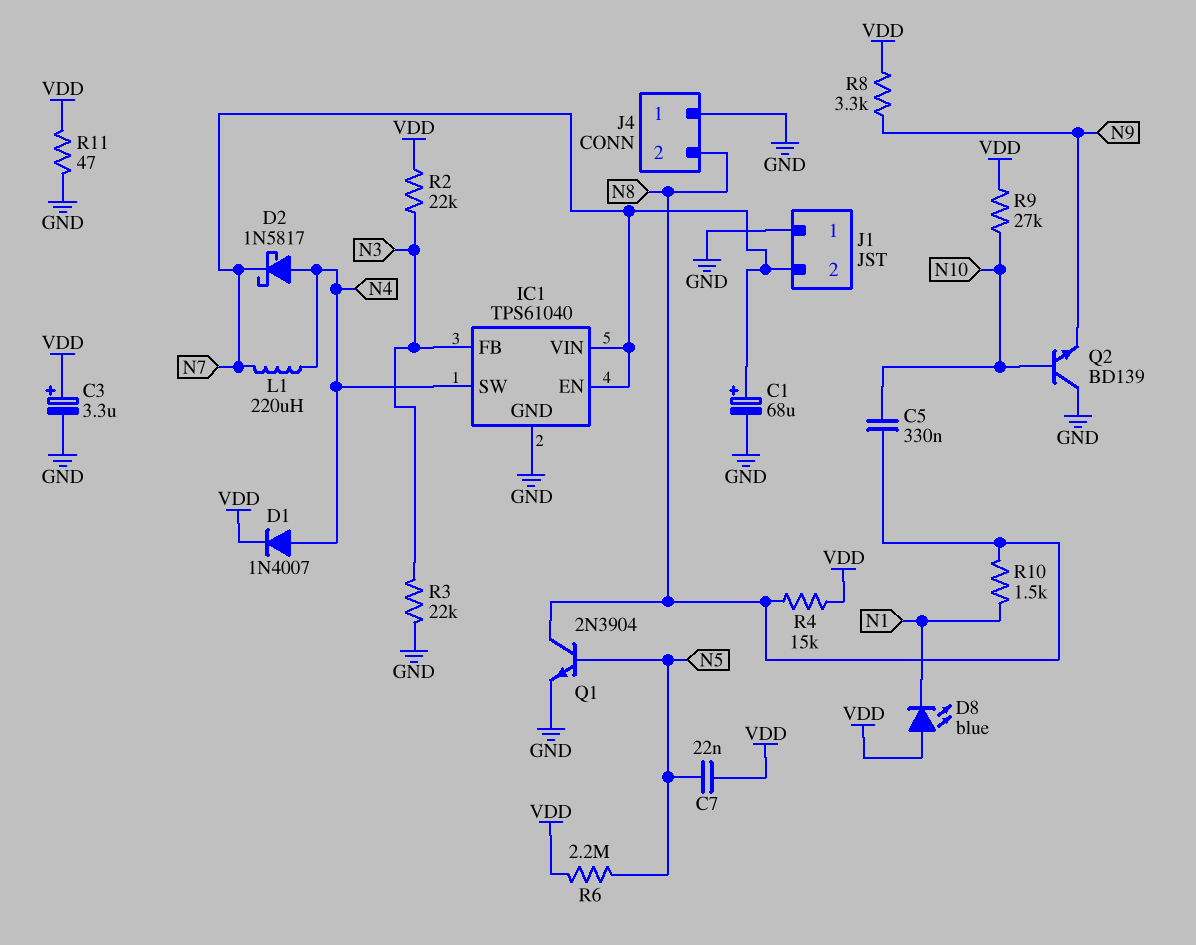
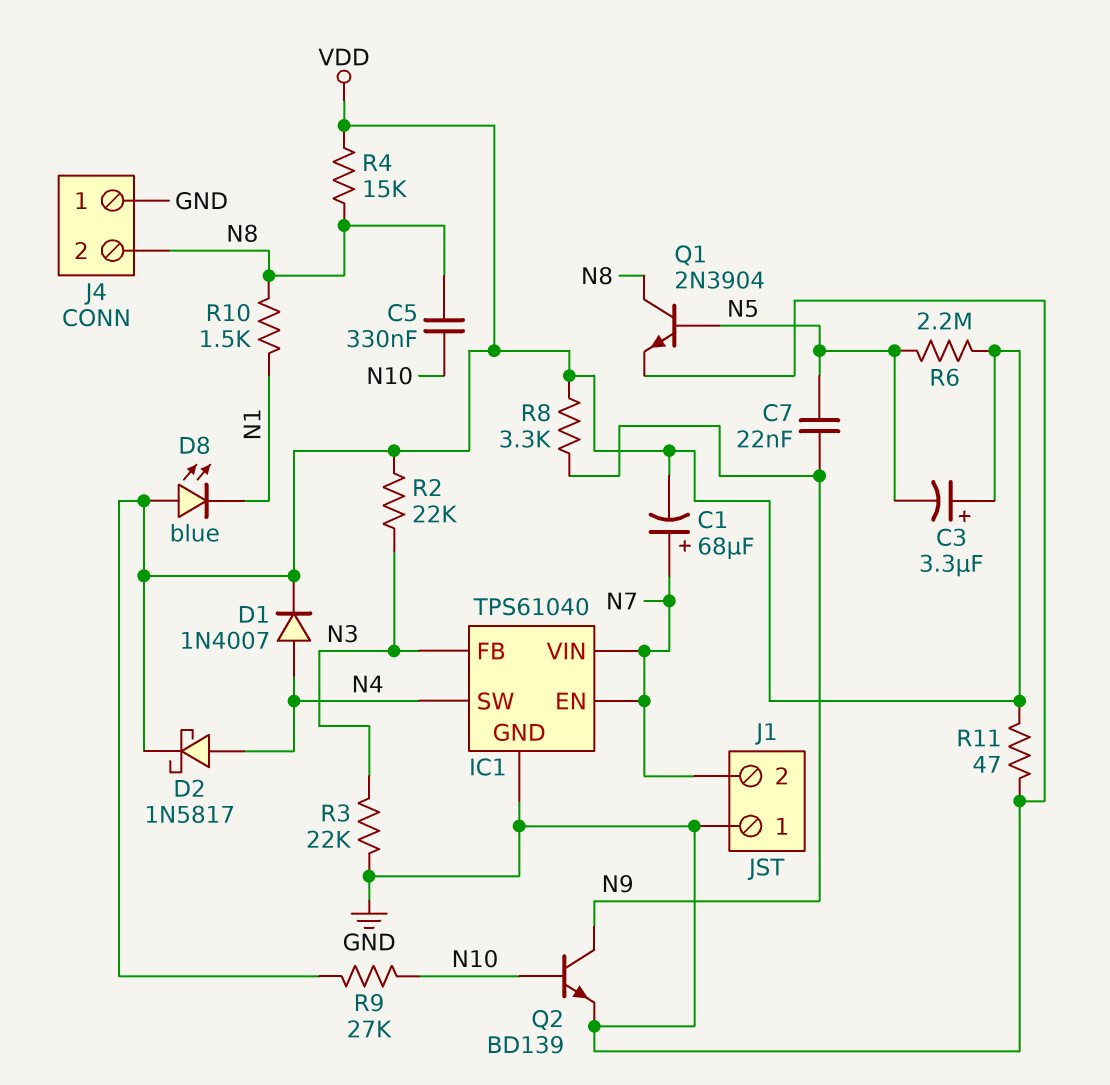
C1: 68uF (plus N7, minus GND) -> 68uF (plus N7, minus VDD)
C3: 3.3uF (plus VDD, minus GND) -> 3.3uF (plus VDD, minus N5)
C7: 22nF (N5, VDD) -> 22nF (N5, N9)
D2: schottky 1N5817 (A N4, K N7) -> schottky 1N5817 (A N4, K VDD)
L1: 220uH (N4, N7) -> none
Q2: NPN BD139 (B N10, C GND, E N9) -> NPN BD139 (B N10, C N9, E GND)

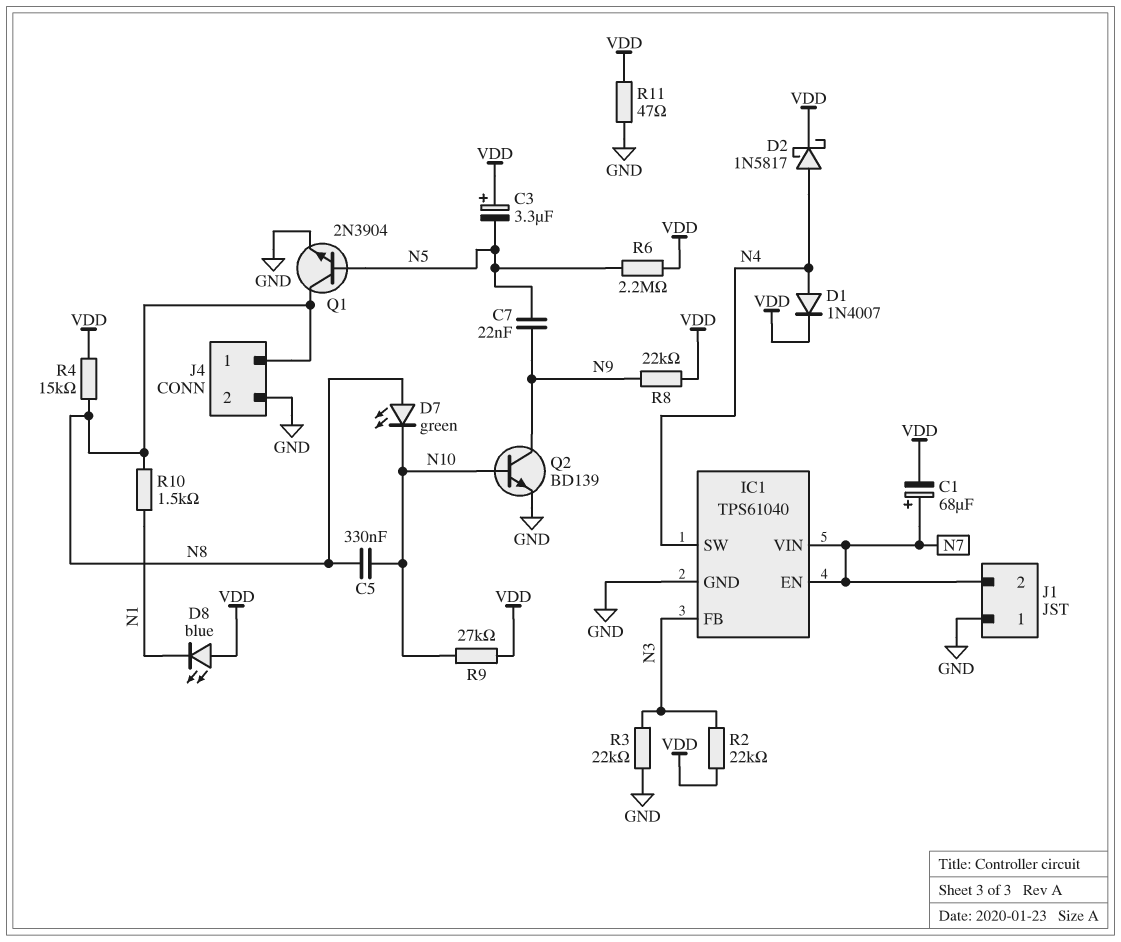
D7: none -> LED green (A N8, K N10)
J4 pin 1: GND -> N8
J4 pin 2: N8 -> GND
R8: 3.3k (N9, VDD) -> 22k (N9, VDD)

